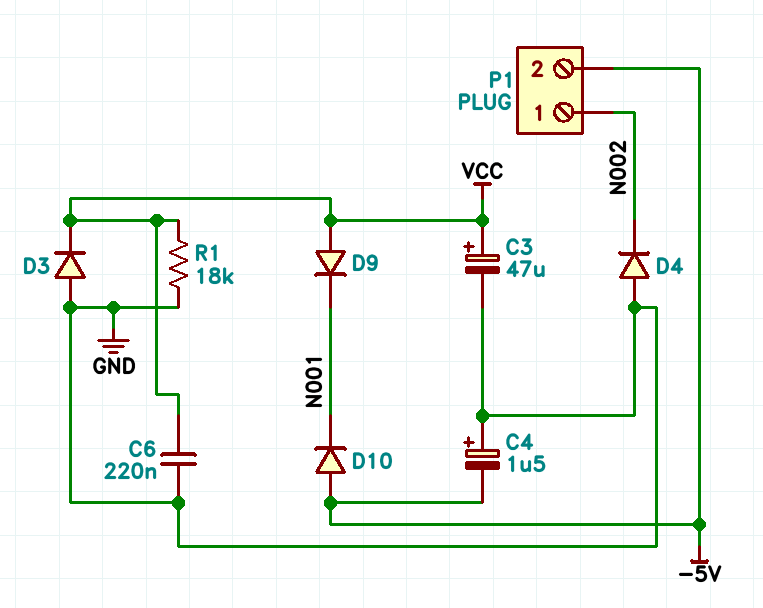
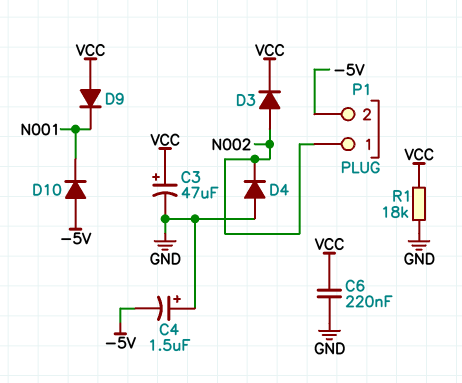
D3: diode (A GND, K VCC) -> diode (A N002, K VCC)

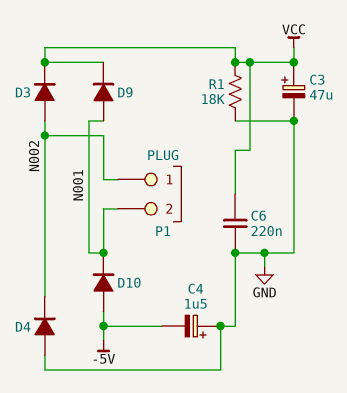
D9: diode (A VCC, K N001) -> diode (A N001, K VCC)
P1 pin 2: -5V -> N001

